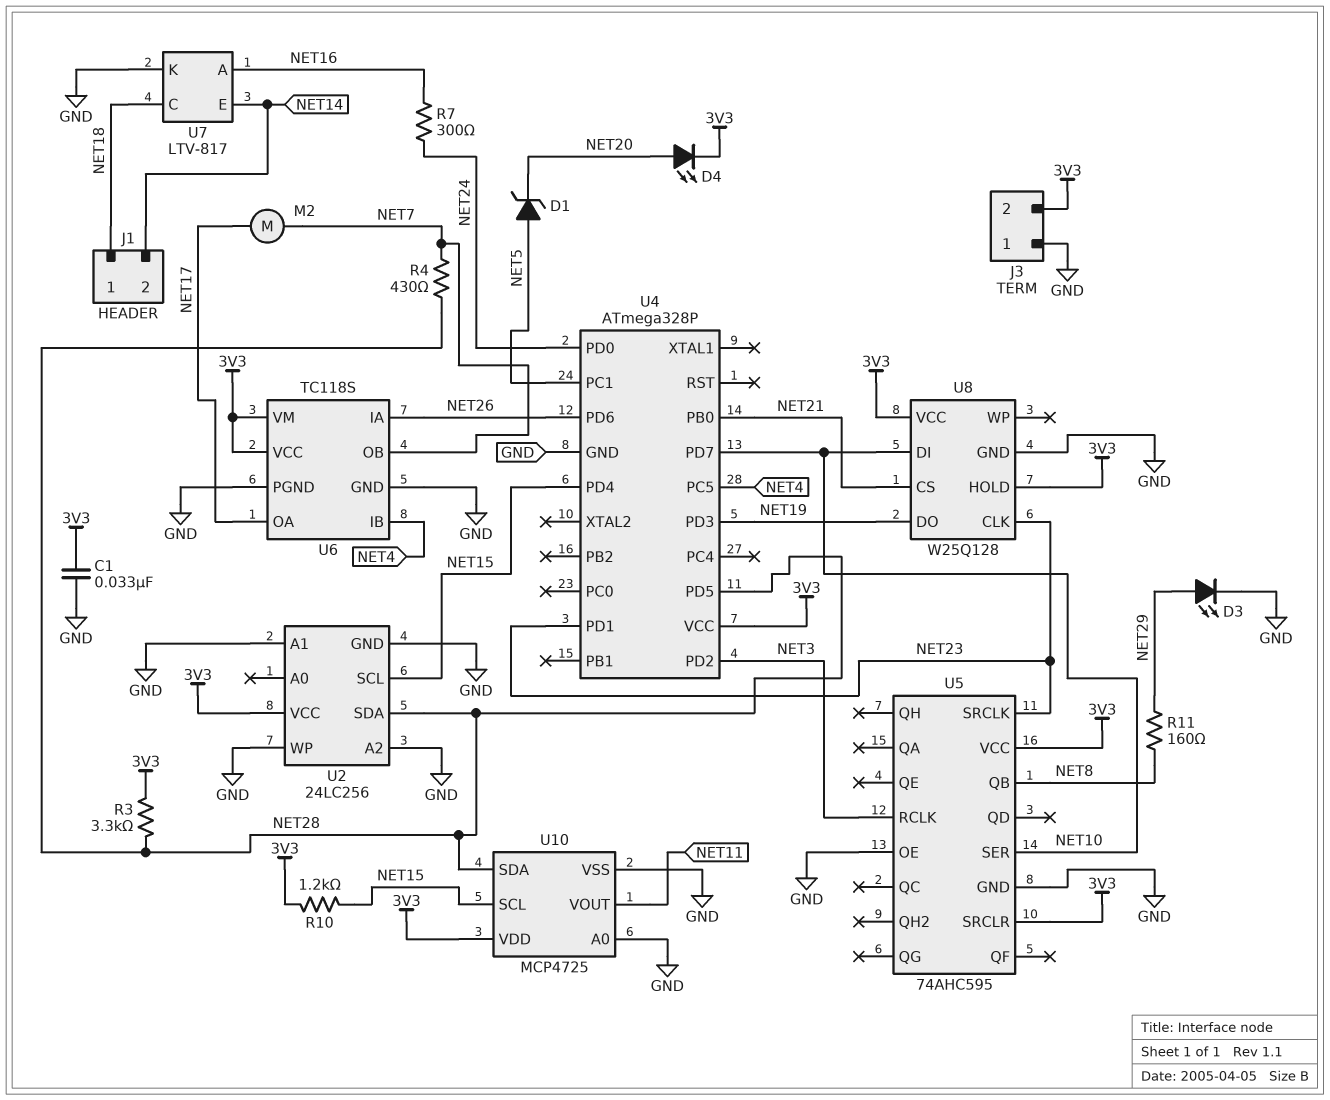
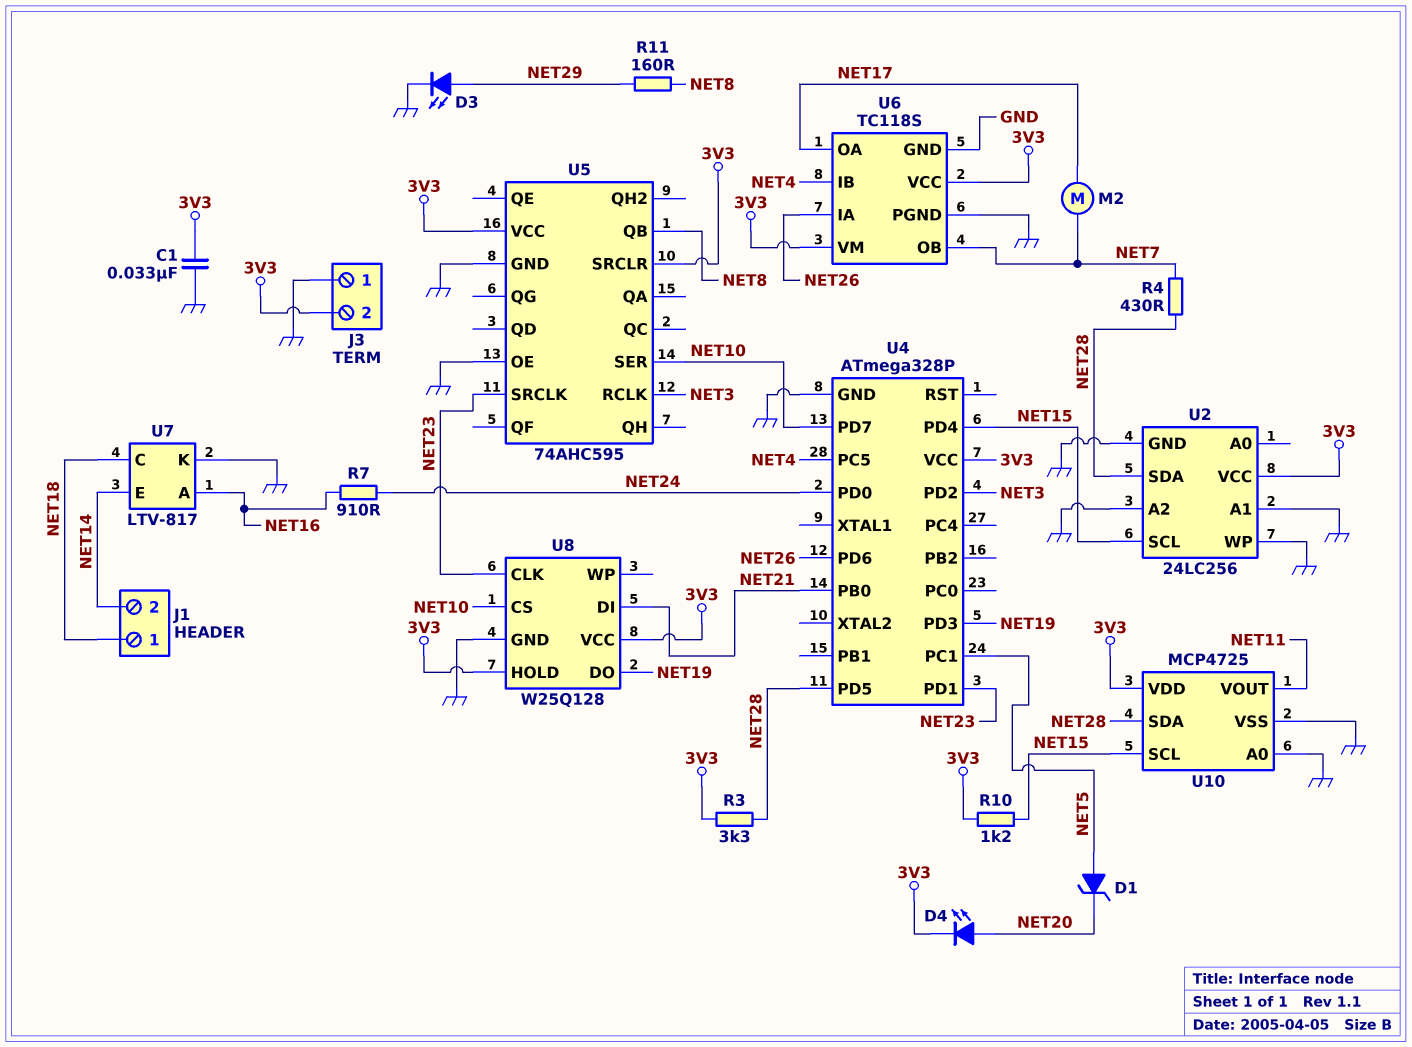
R7: 300 (NET16, NET24) -> 910 (NET16, NET24)
U8 pin CS: NET21 -> NET10
U8 pin DI: NET10 -> NET21

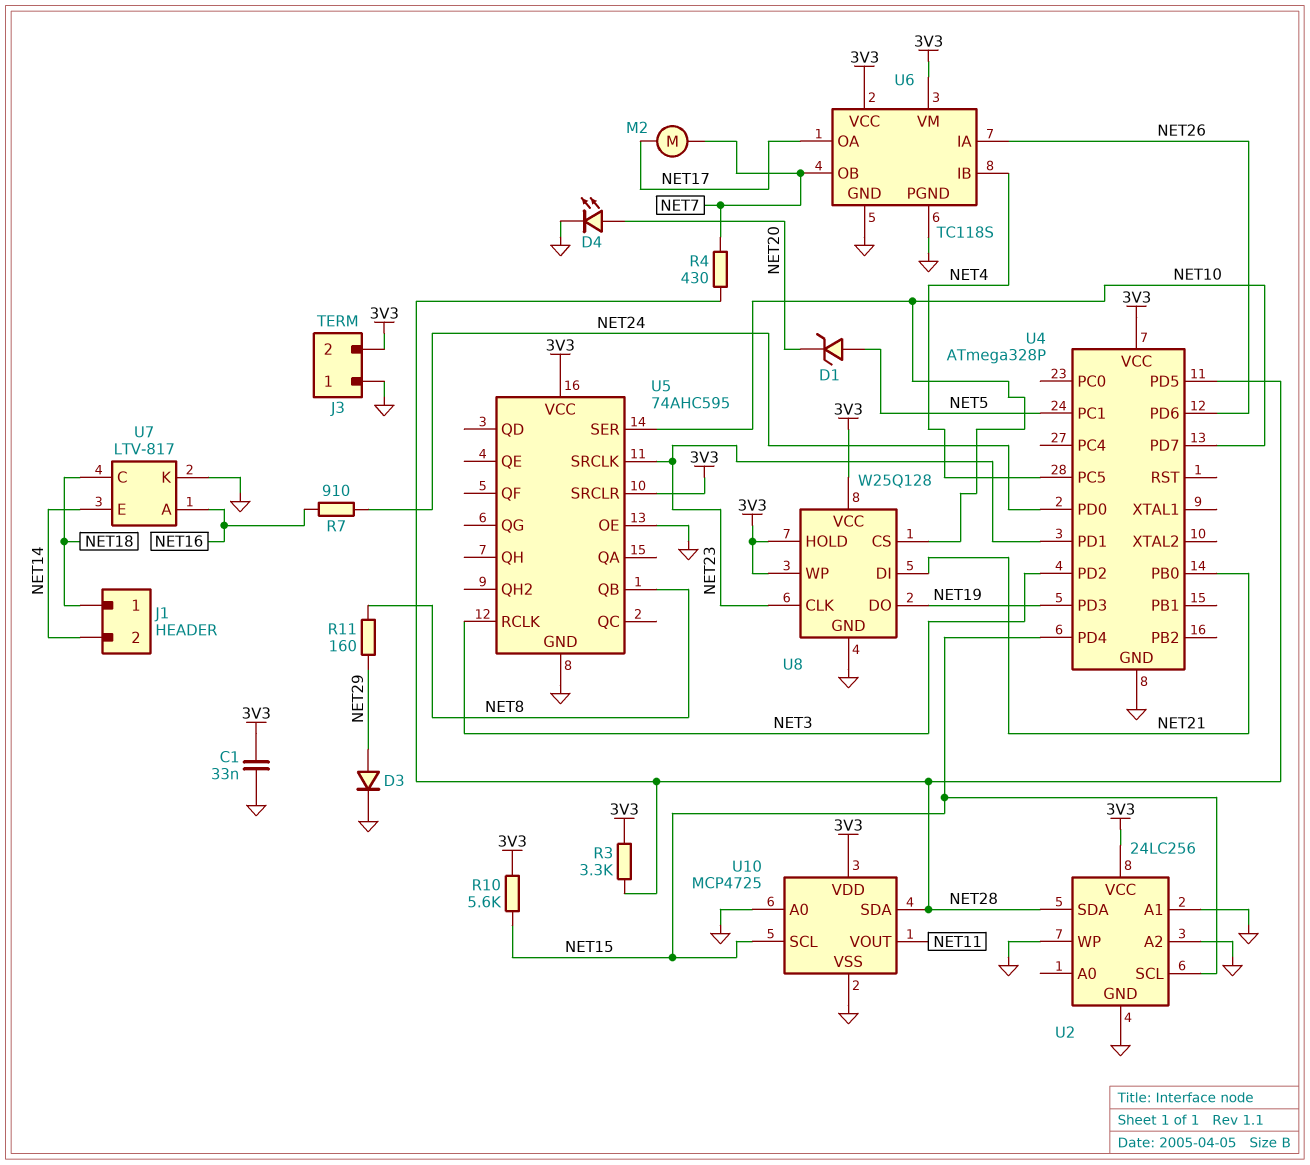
D3: LED (A NET29, K GND) -> diode (A NET29, K GND)
D4: LED (A NET20, K 3V3) -> LED (A NET20, K GND)
R10: 1.2k (3V3, NET15) -> 5.6k (3V3, NET15)
U8 pin WP: none -> 3V3

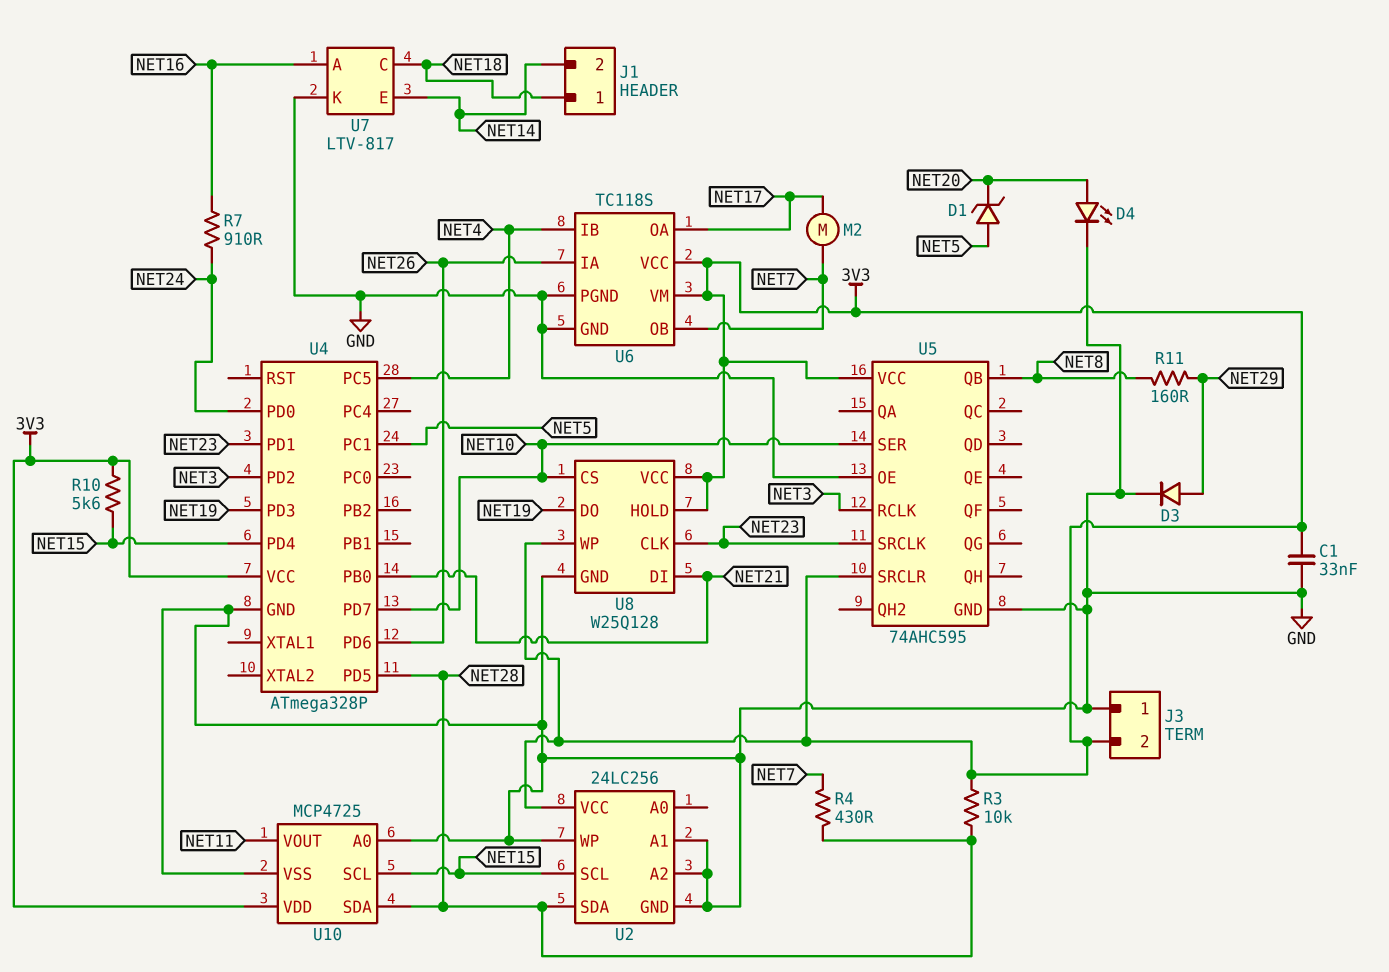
R3: 3.3k (3V3, NET28) -> 10k (3V3, NET28)

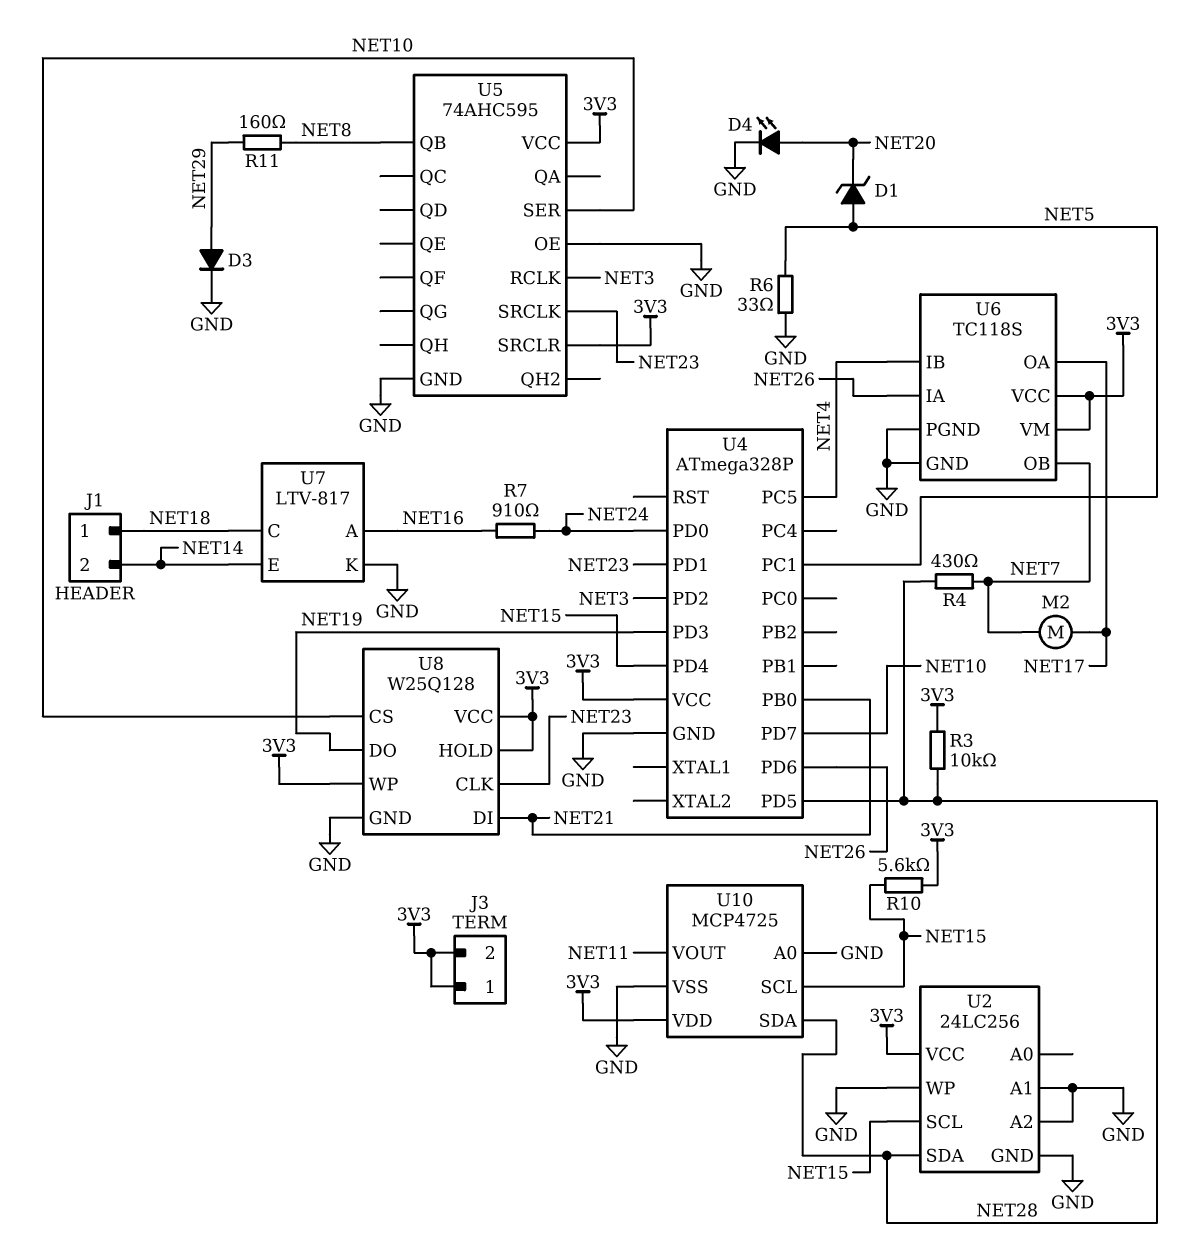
C1: 33nF (3V3, GND) -> none
J3 pin 1: GND -> 3V3
R6: none -> 33 (GND, NET5)

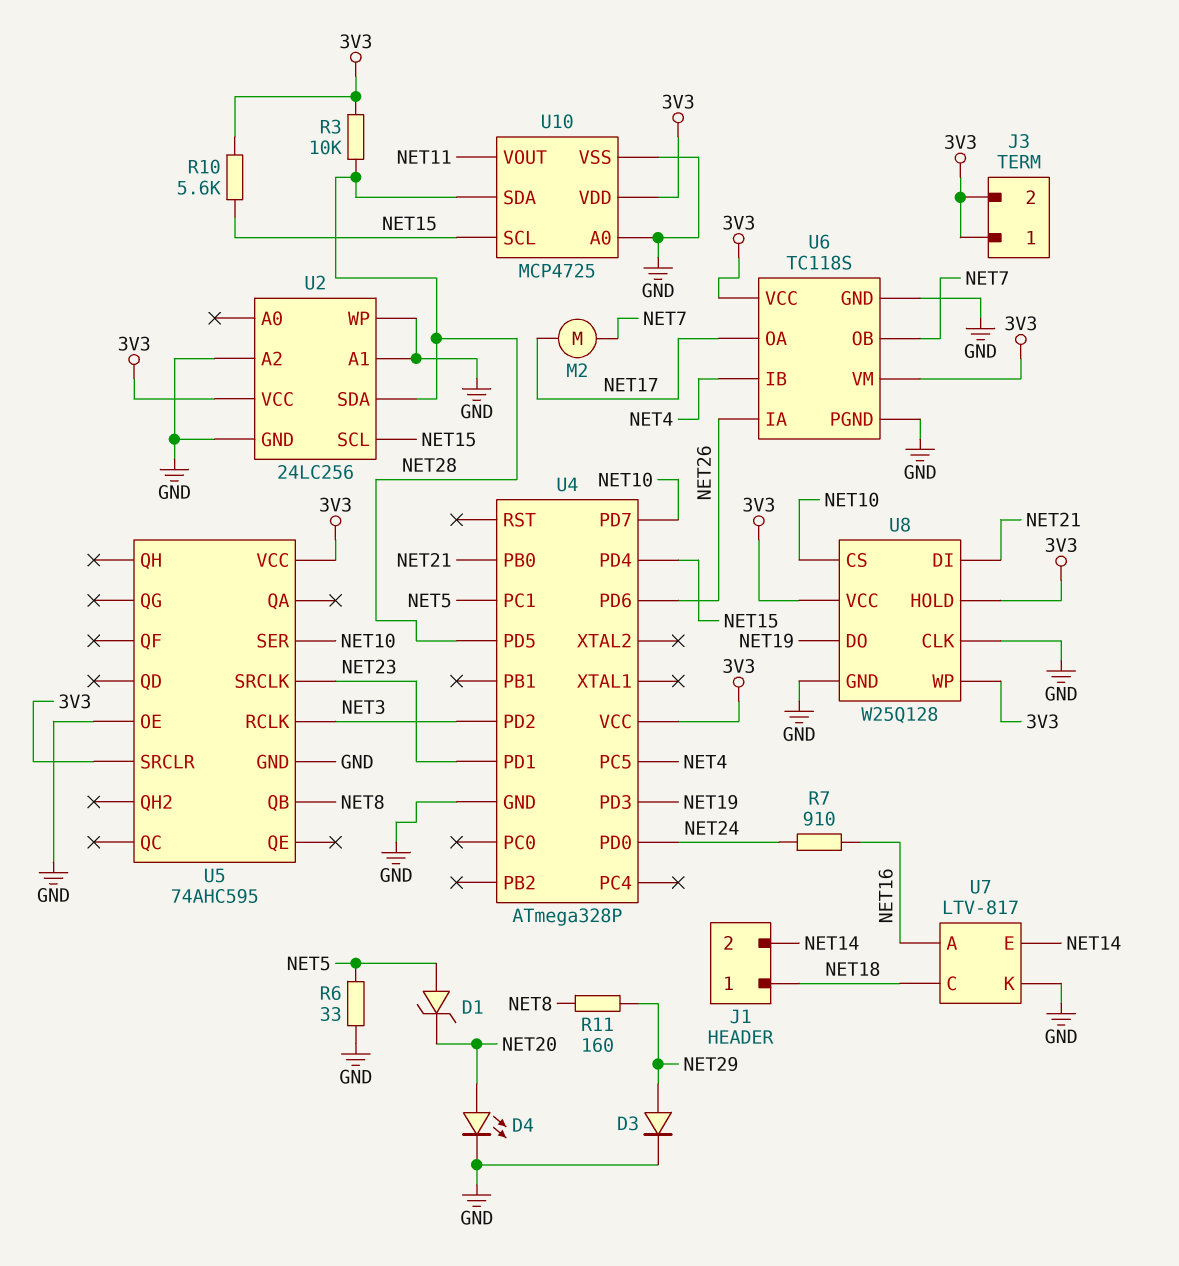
R4: 430 (NET7, NET28) -> none
U8 pin CLK: NET23 -> GND

